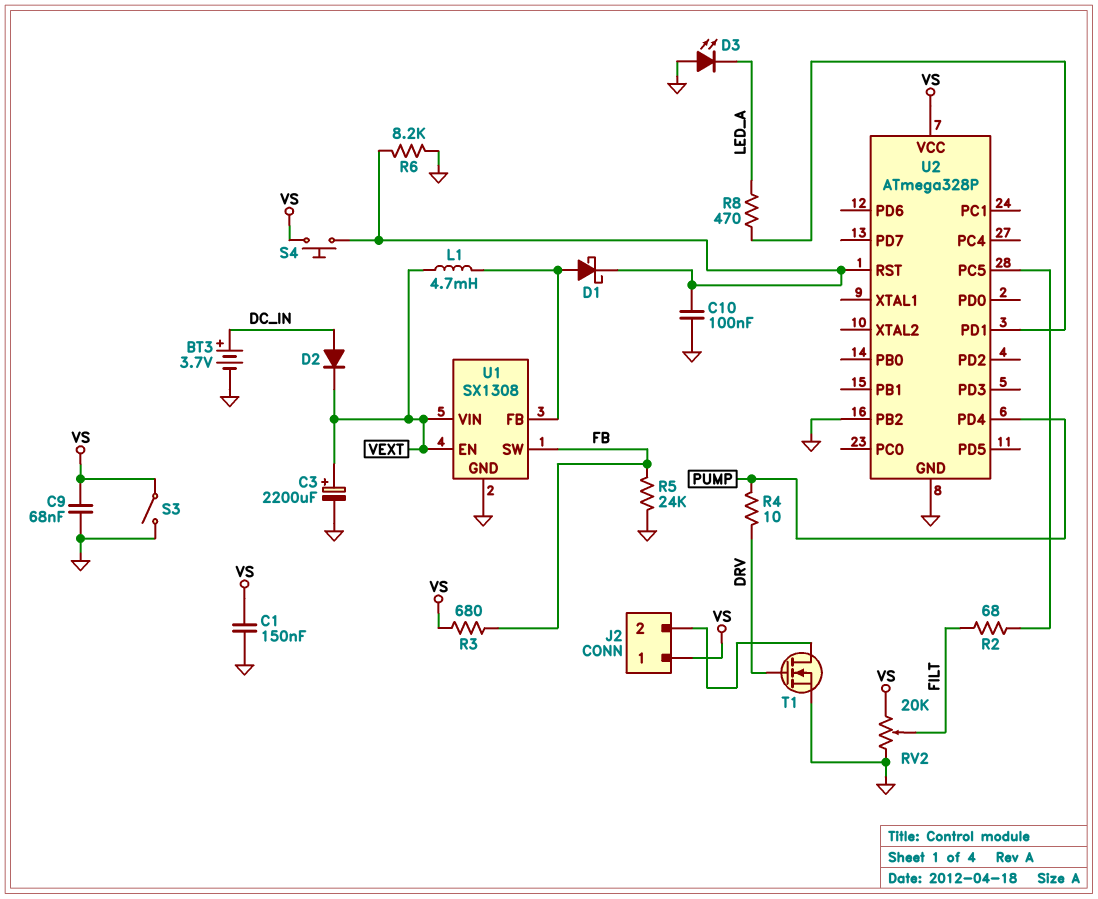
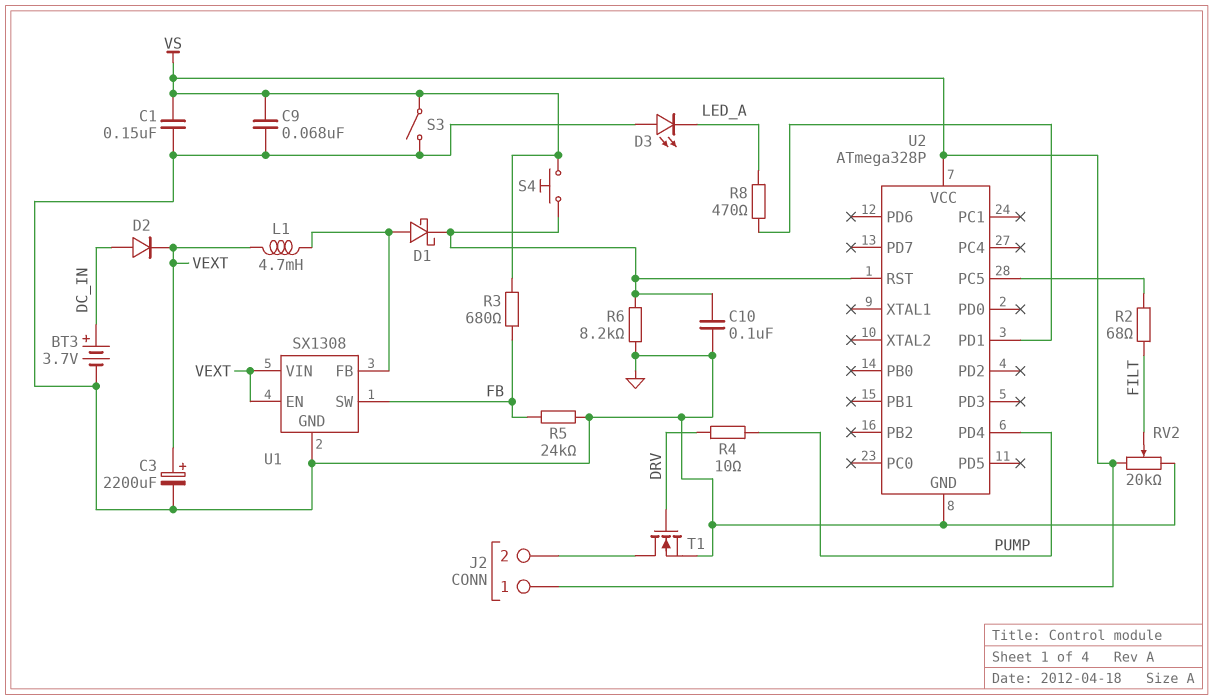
U2 pin PB2: GND -> none

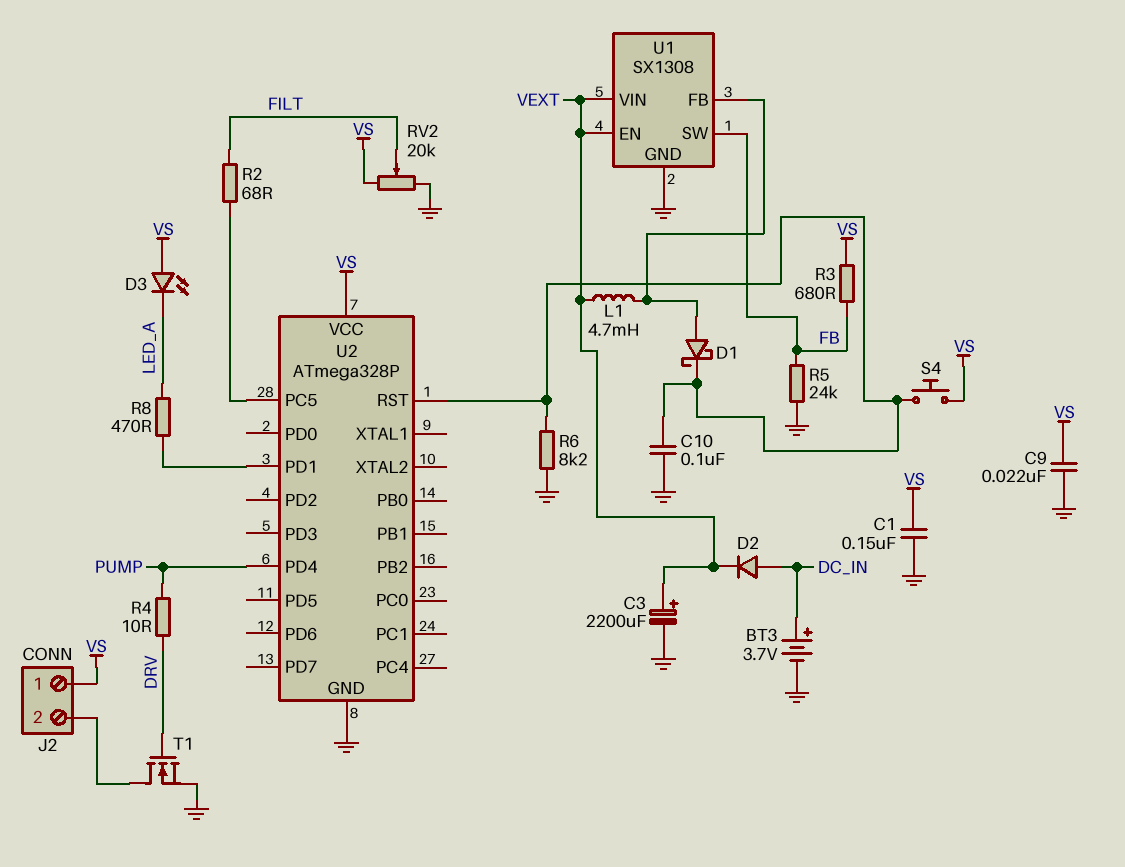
C9: 68nF (GND, VS) -> 22nF (GND, VS)
D3: LED (A GND, K LED_A) -> LED (A VS, K LED_A)
S3: switch (GND, VS) -> none

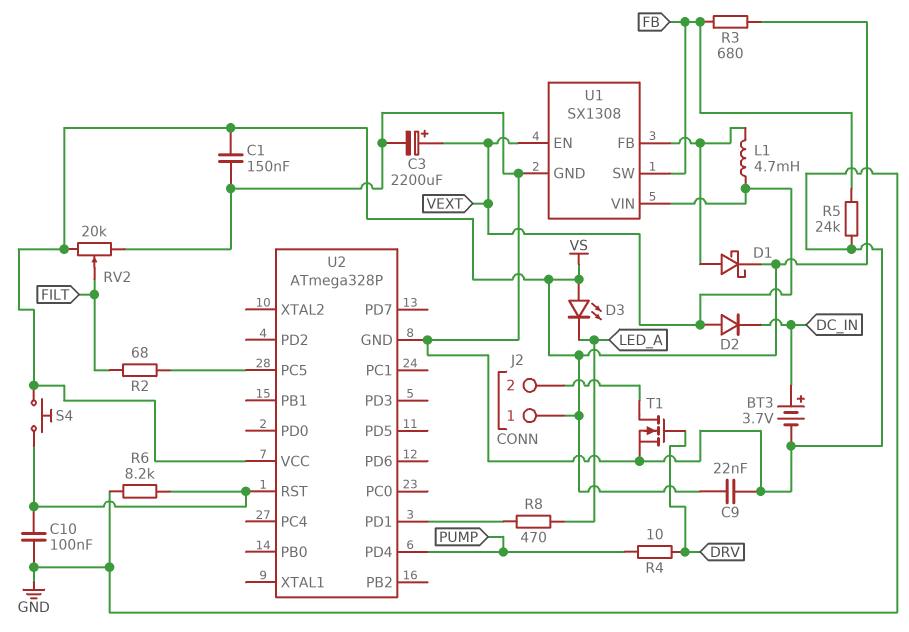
D1: schottky (A U1/FB, K U2/RST) -> schottky (A U1/FB, K VS)
D2: diode (A DC_IN, K VEXT) -> diode (A VEXT, K DC_IN)

